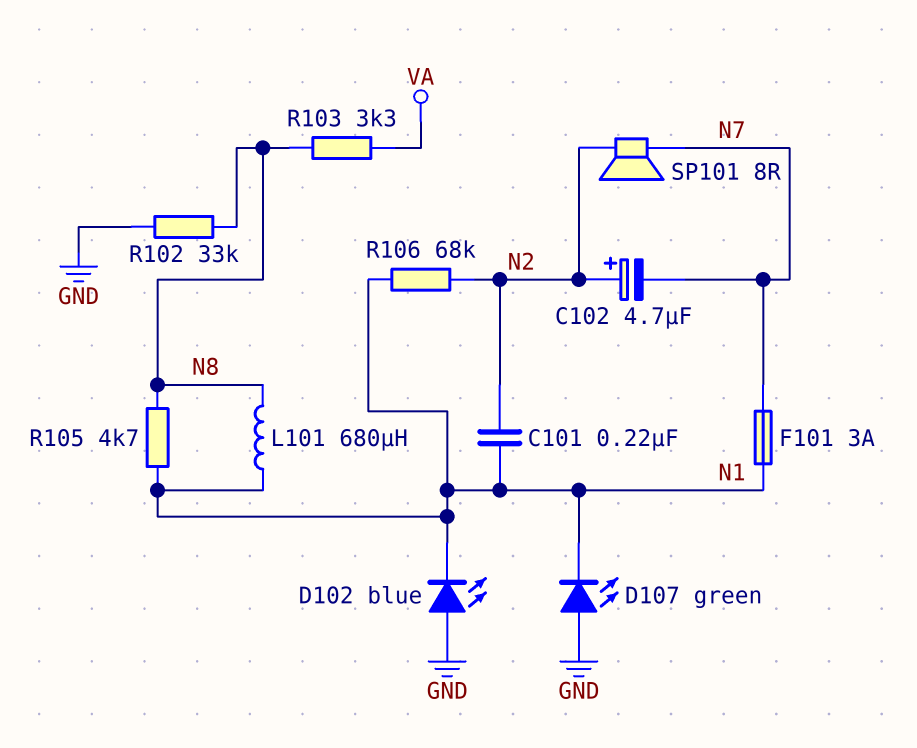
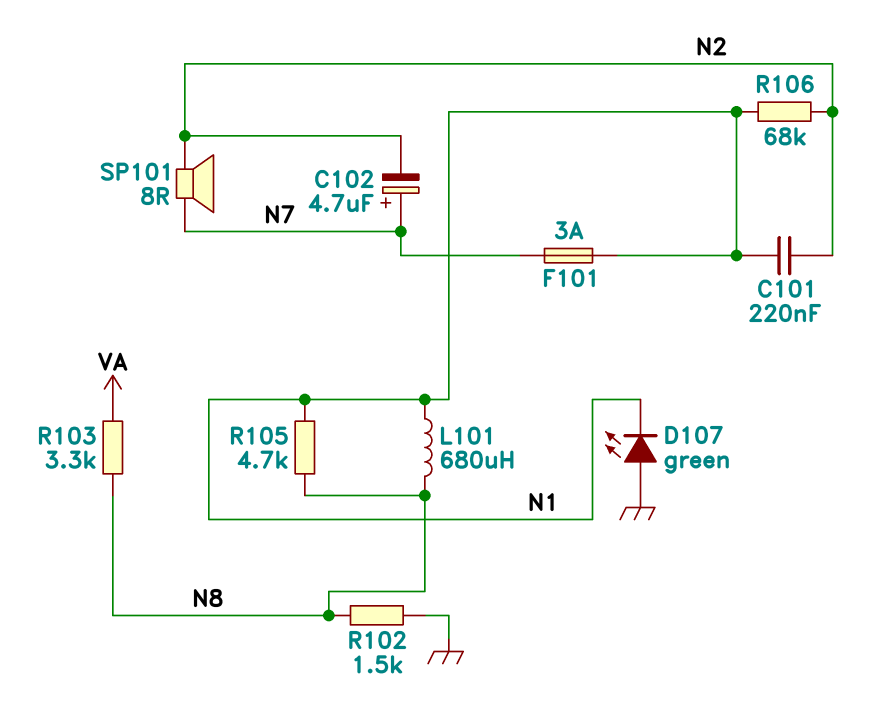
C102: 4.7uF (plus N2, minus N7) -> 4.7uF (plus N7, minus N2)
D102: LED blue (A GND, K N1) -> none
R102: 33k (GND, N8) -> 1.5k (GND, N8)

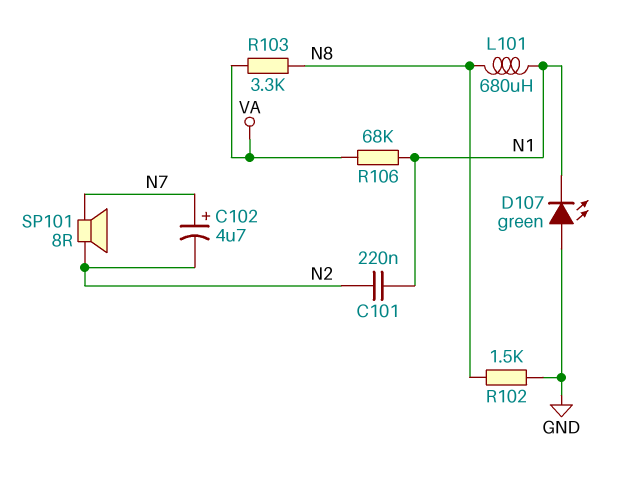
F101: 3A (N1, N7) -> none
R105: 4.7k (N1, N8) -> none
R106: 68k (N1, N2) -> 68k (N1, VA)

